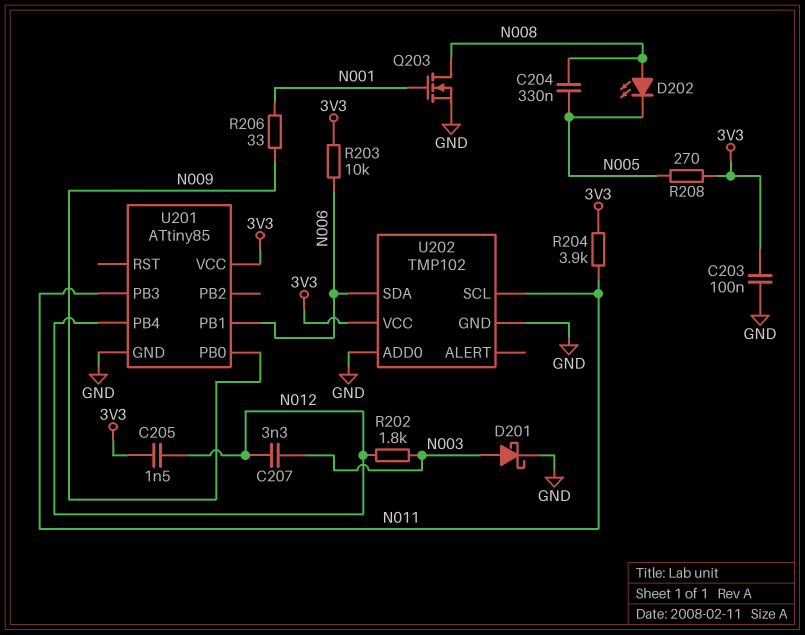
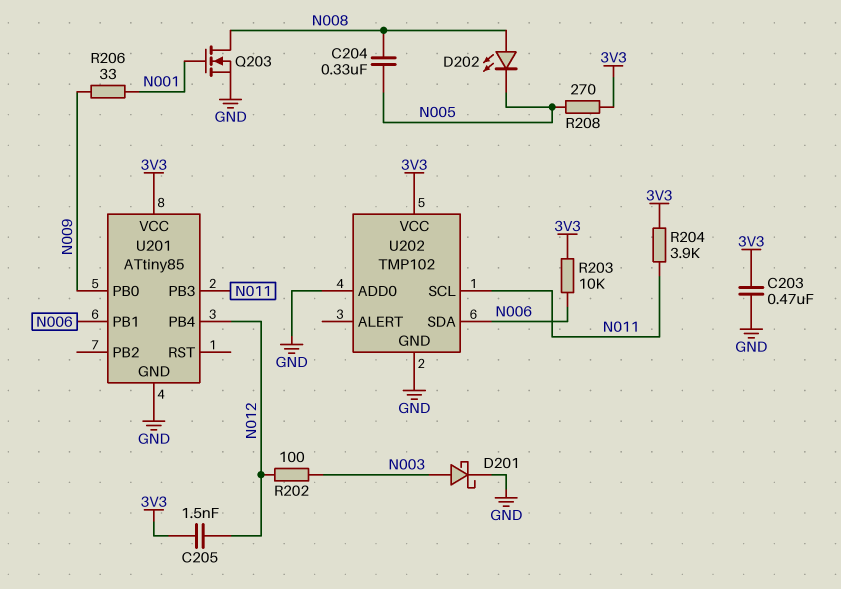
C203: 100nF (3V3, GND) -> 470nF (3V3, GND)
C207: 3.3nF (N003, N012) -> none
R202: 1.8k (N003, N012) -> 100 (N003, N012)

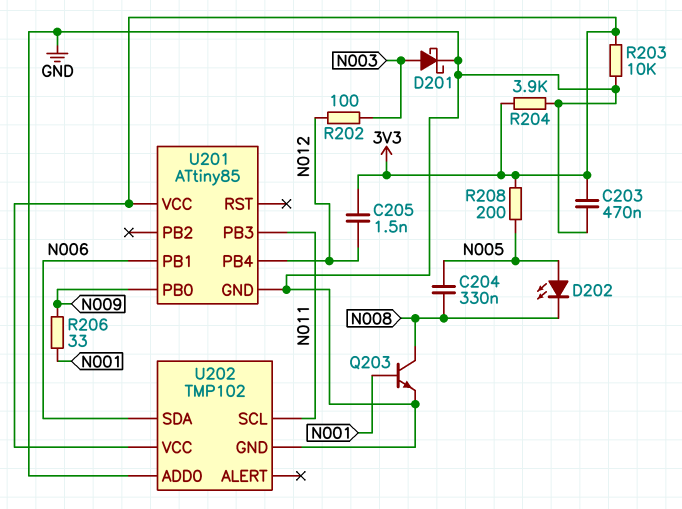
D202: LED (A N008, K N005) -> LED (A N005, K N008)
Q203: NMOS (G N001, D N008, S GND) -> NPN (B N001, C N008, E GND)
R203: 10k (3V3, N006) -> 10k (3V3, GND)
R204: 3.9k (3V3, N011) -> 3.9k (3V3, GND)
R208: 270 (3V3, N005) -> 200 (3V3, N005)

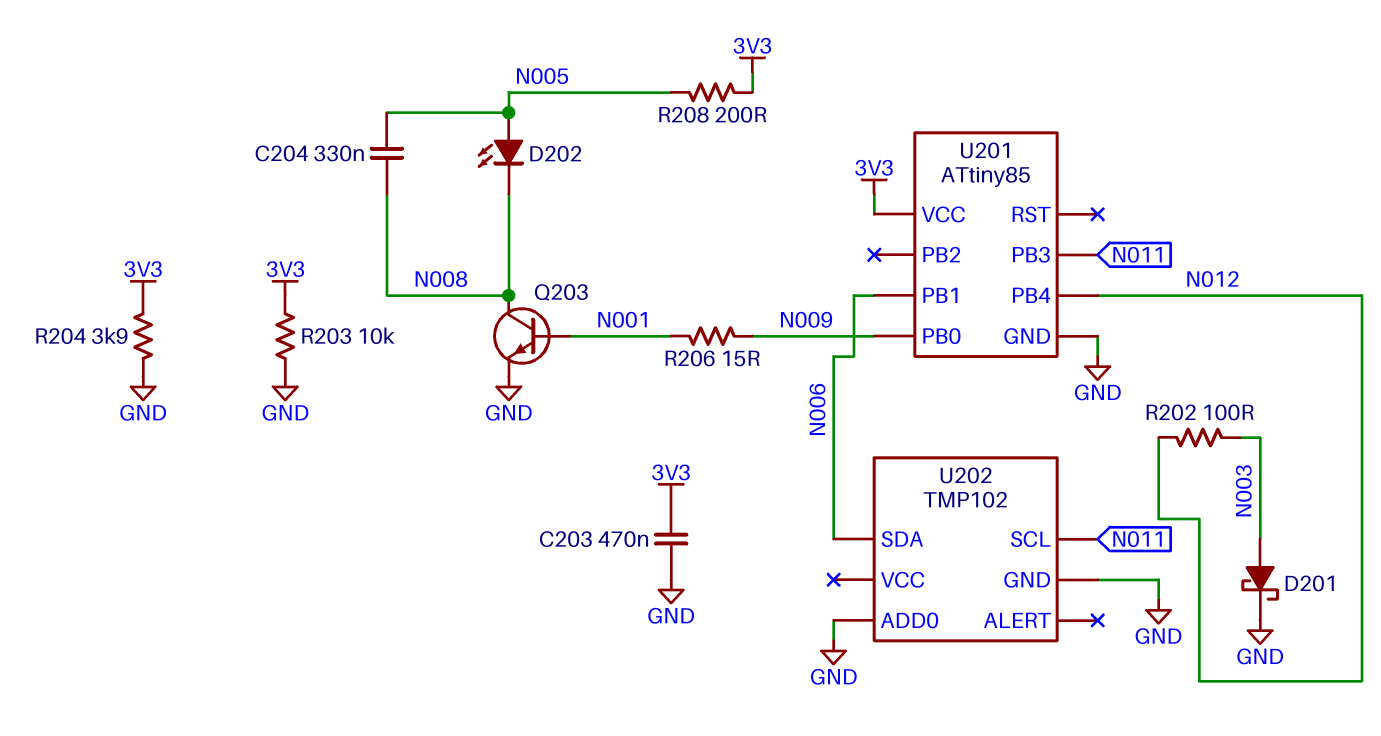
C205: 1.5nF (3V3, N012) -> none
R206: 33 (N001, N009) -> 15 (N001, N009)
U202 pin VCC: 3V3 -> none

